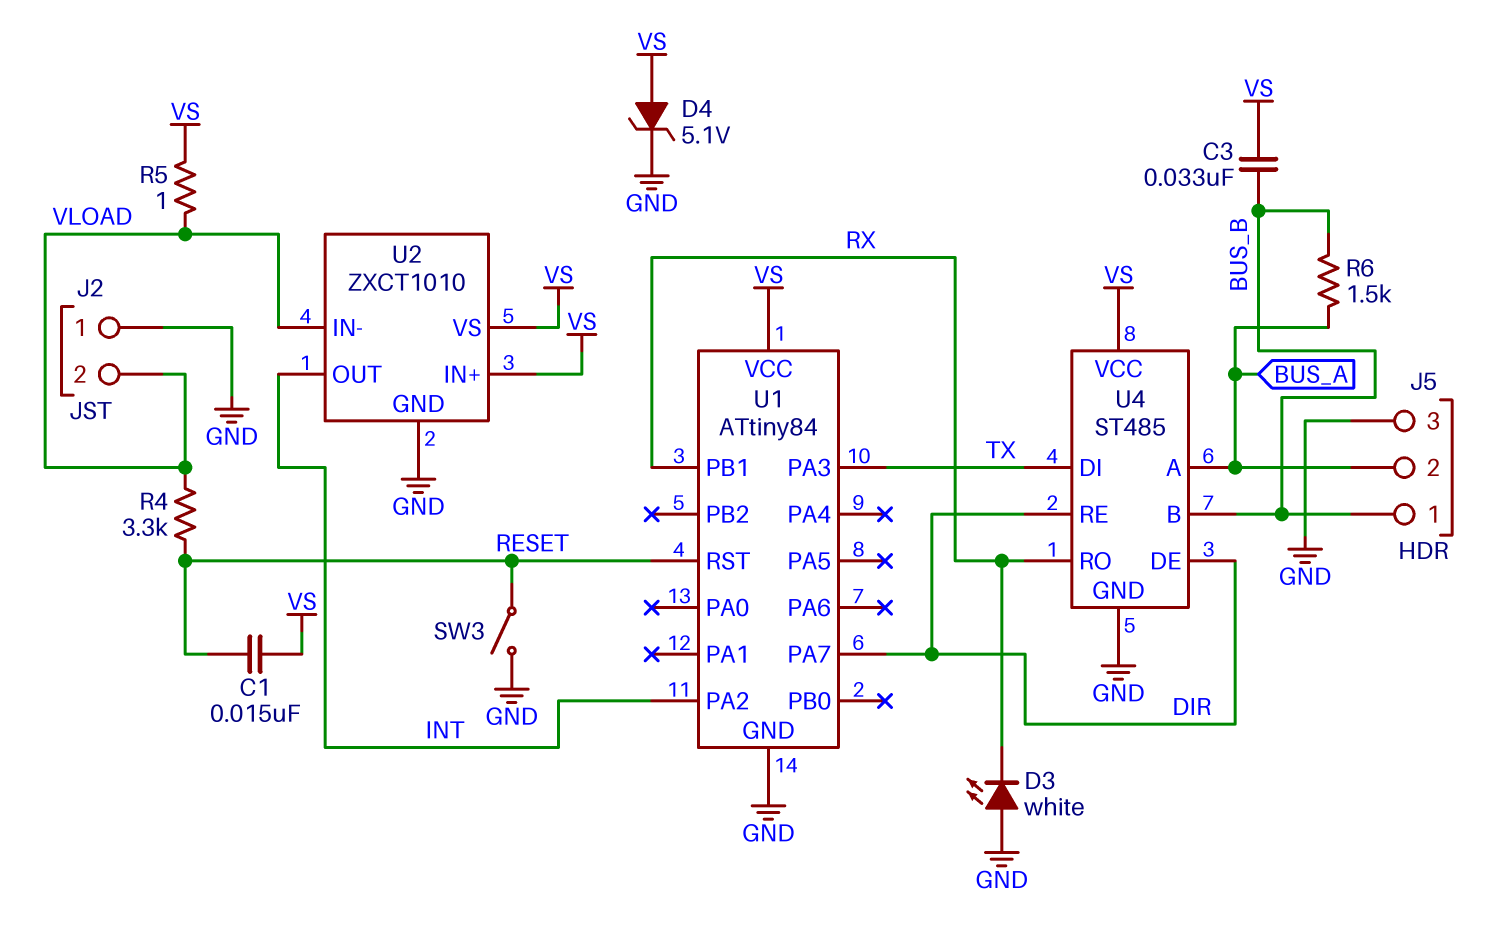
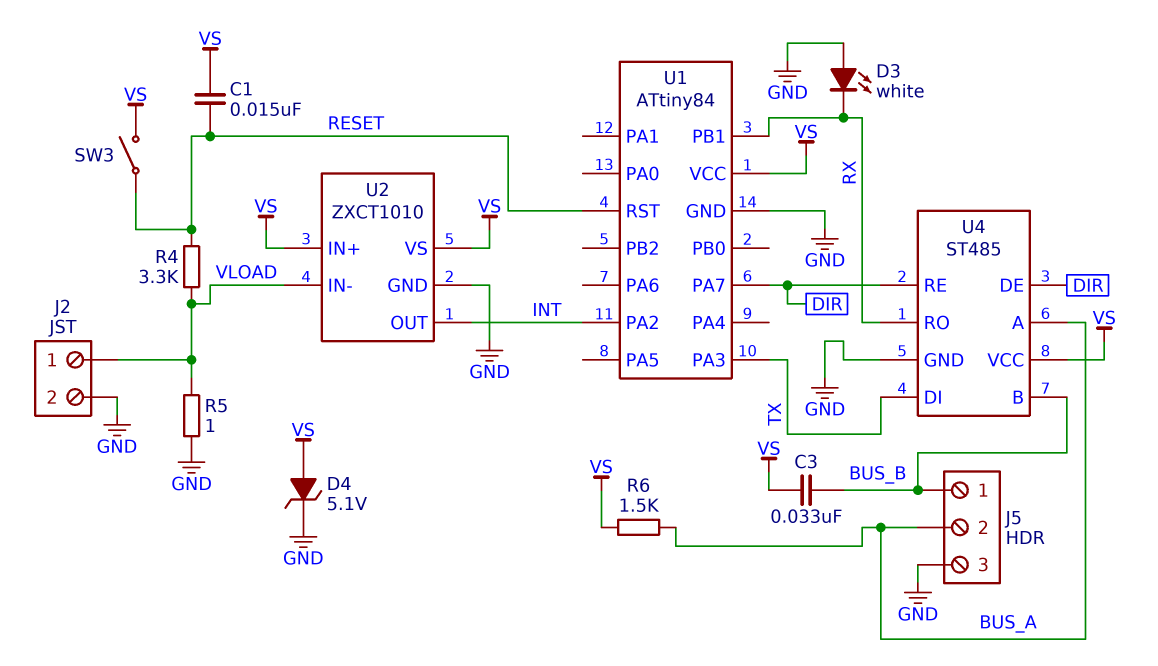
J2 pin 1: GND -> VLOAD
J2 pin 2: VLOAD -> GND
R5: 1 (VLOAD, VS) -> 1 (GND, VLOAD)
R6: 1.5k (BUS_A, BUS_B) -> 1.5k (BUS_A, VS)
SW3: switch (GND, RESET) -> switch (RESET, VS)

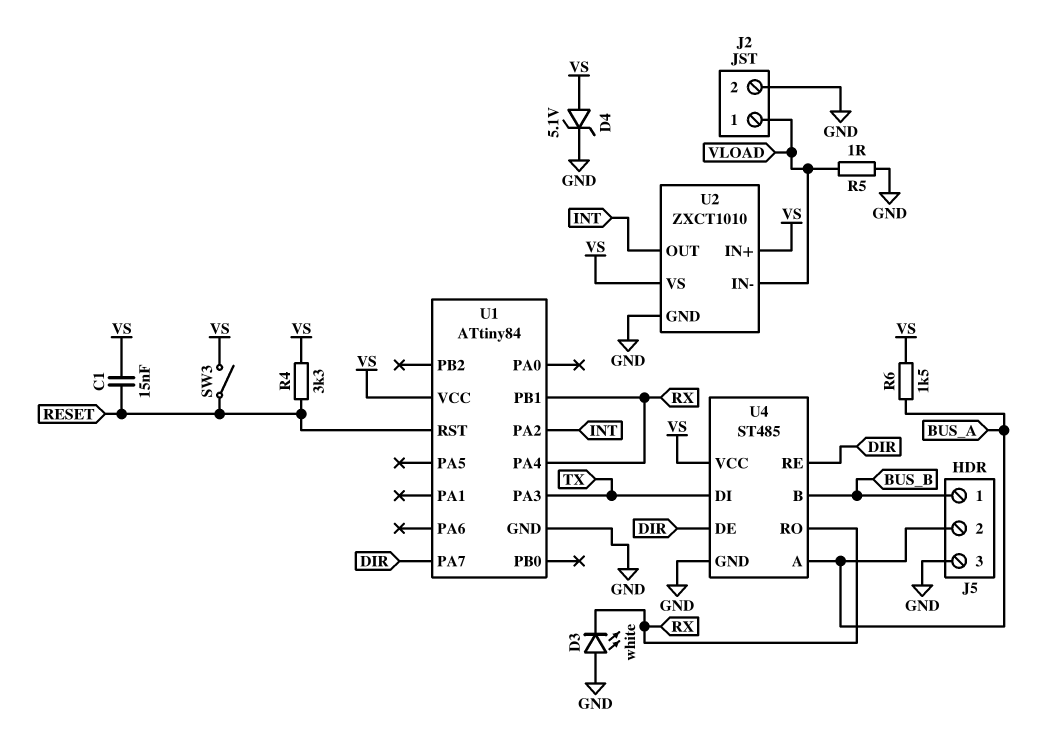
C3: 33nF (BUS_B, VS) -> none
R4: 3.3k (RESET, VLOAD) -> 3.3k (RESET, VS)
U1 pin PA4: none -> RX

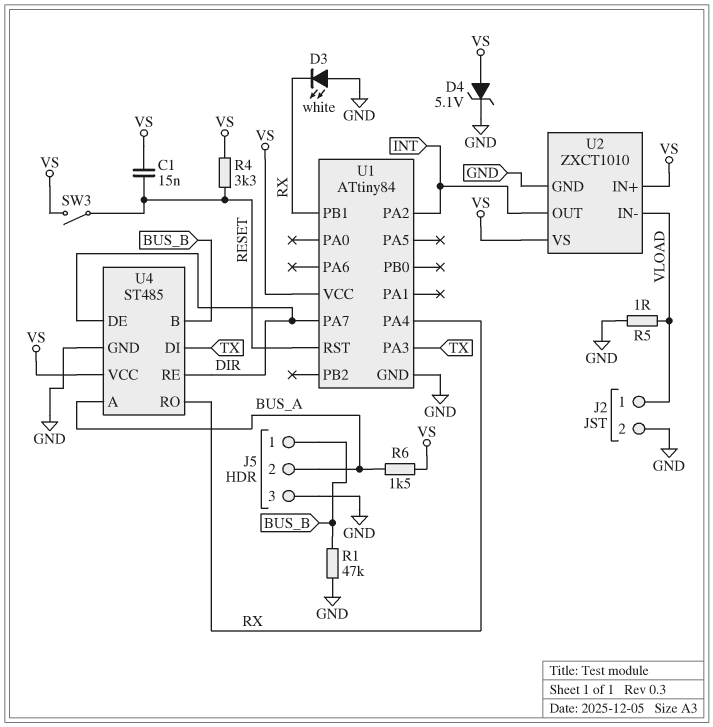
R1: none -> 47k (BUS_B, GND)

